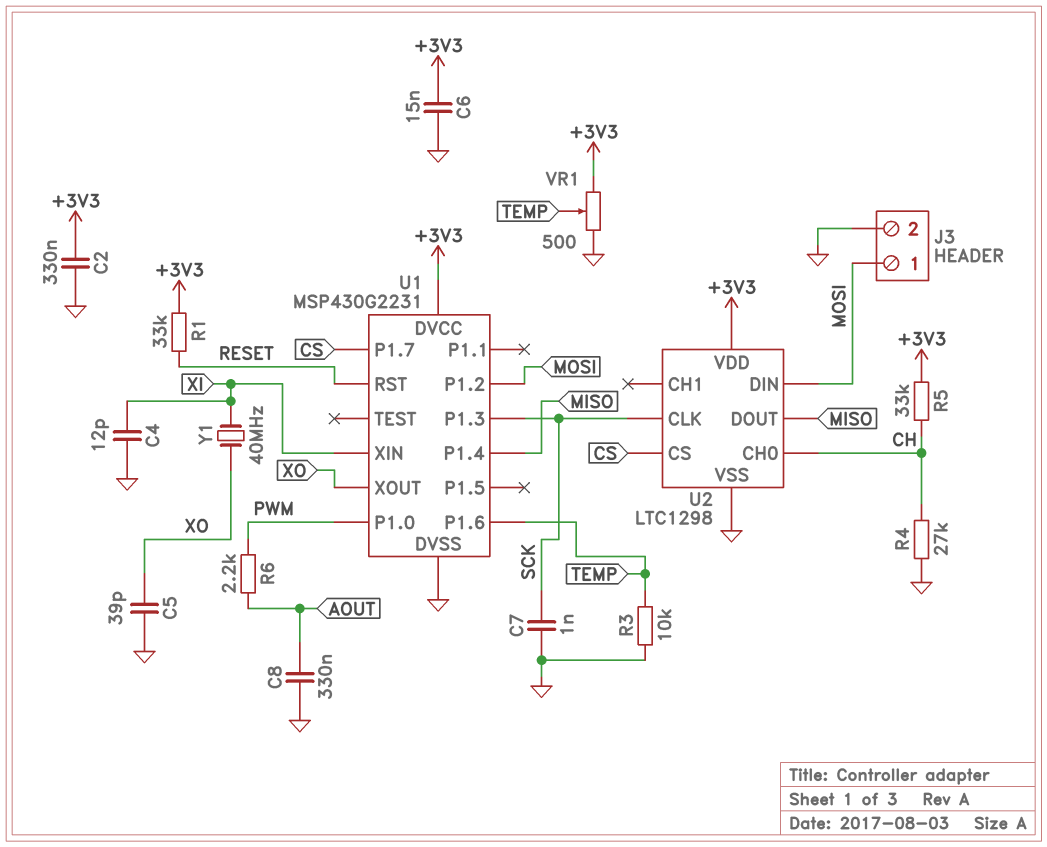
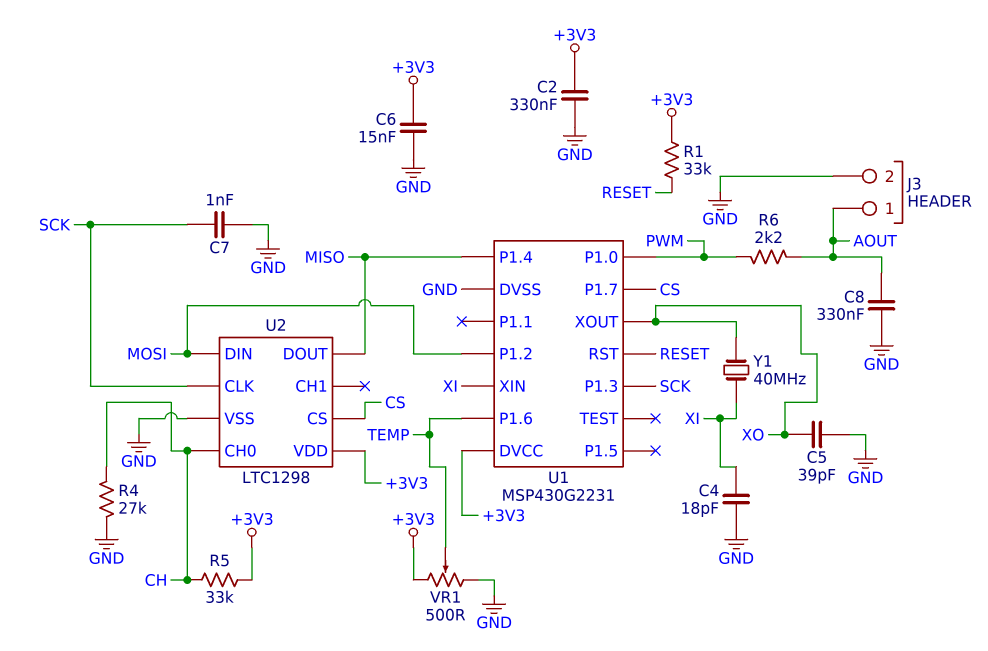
C4: 12pF (GND, XI) -> 18pF (GND, XI)
J3 pin 1: MOSI -> AOUT
R3: 10k (GND, TEMP) -> none

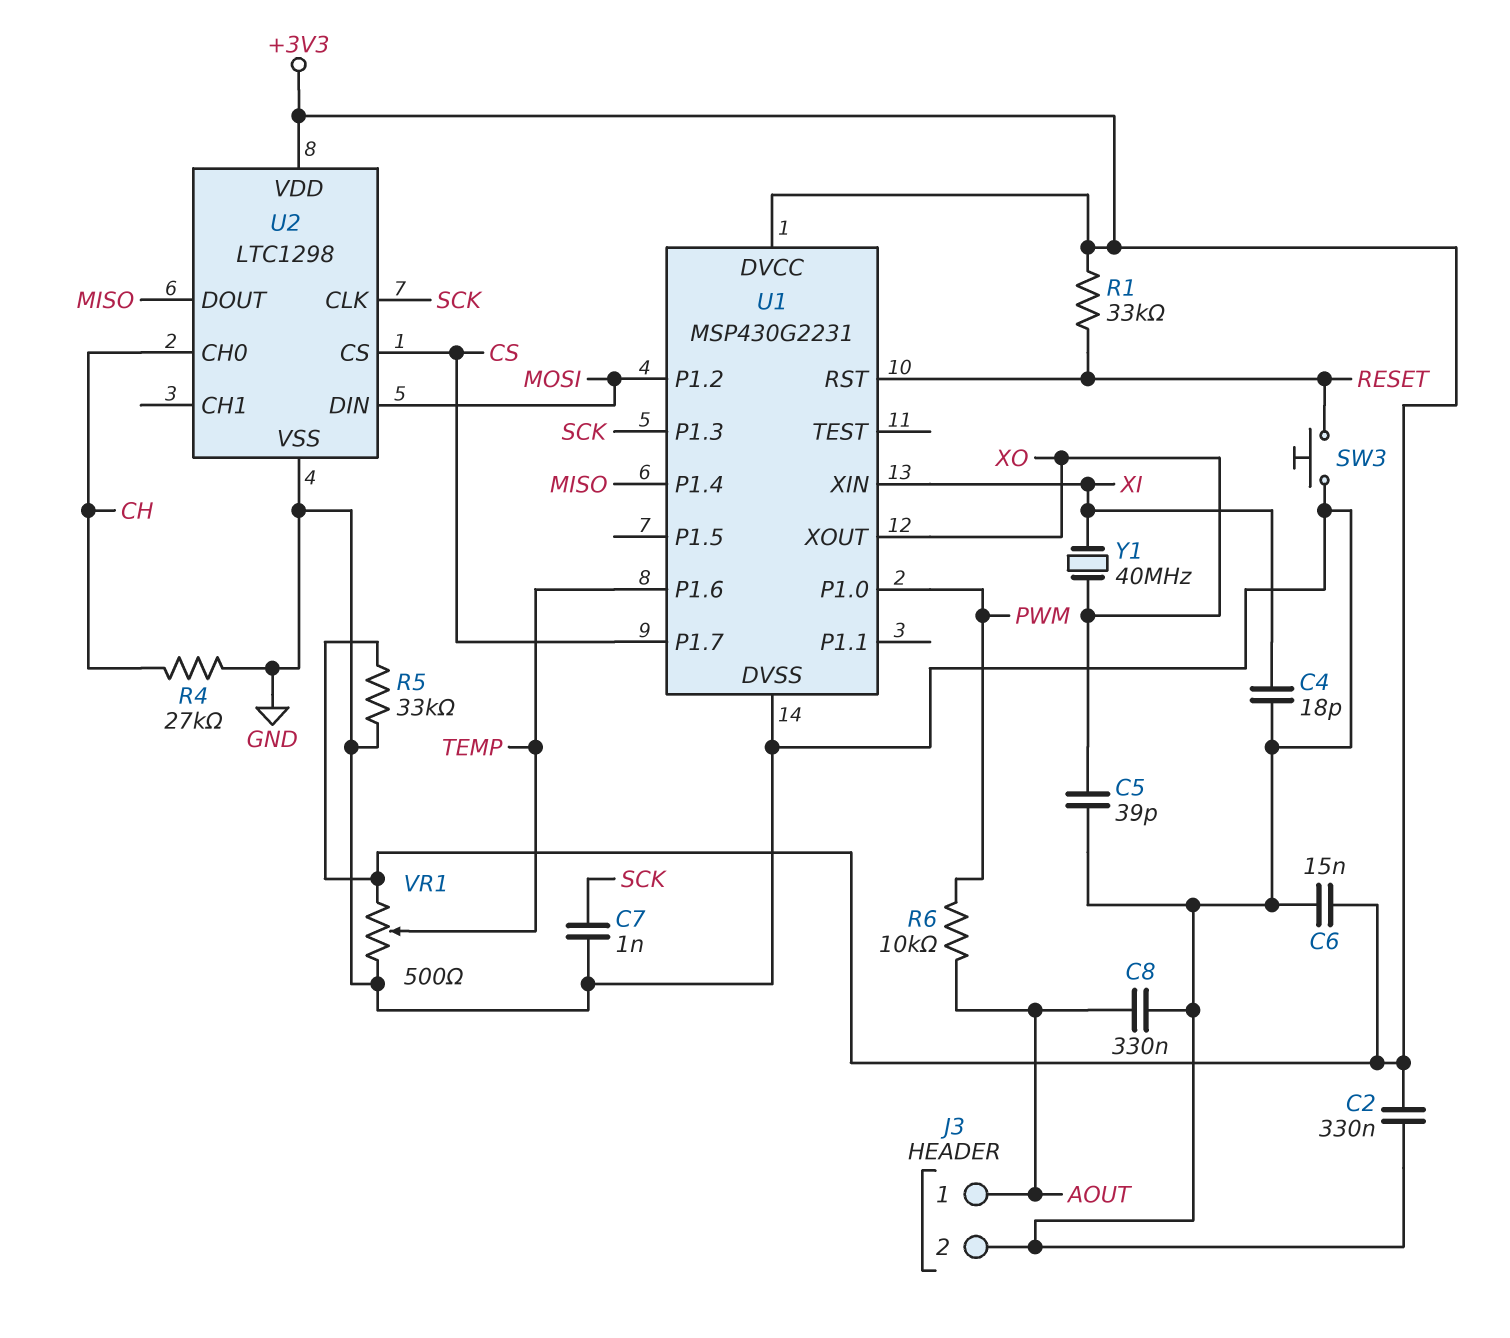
R5: 33k (+3V3, CH) -> 33k (+3V3, GND)
R6: 2.2k (AOUT, PWM) -> 10k (AOUT, PWM)
SW3: none -> button (GND, RESET)

